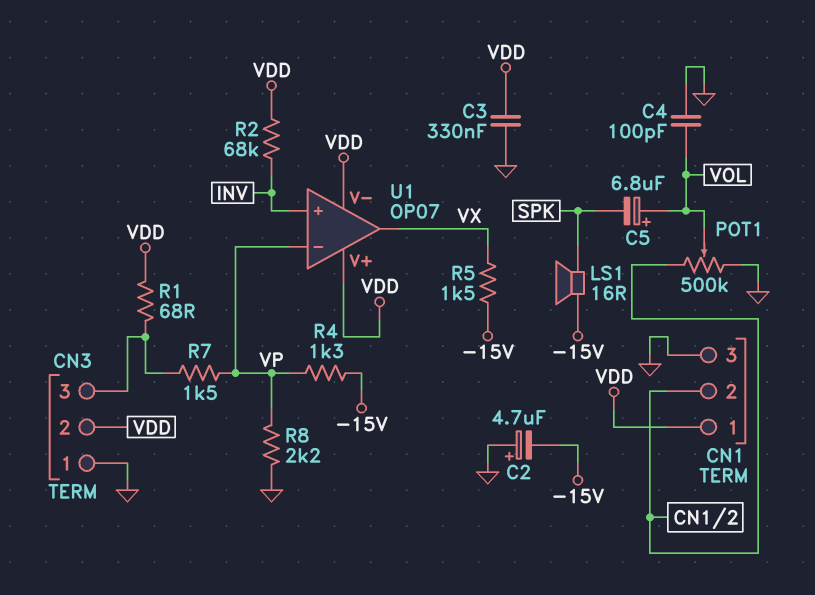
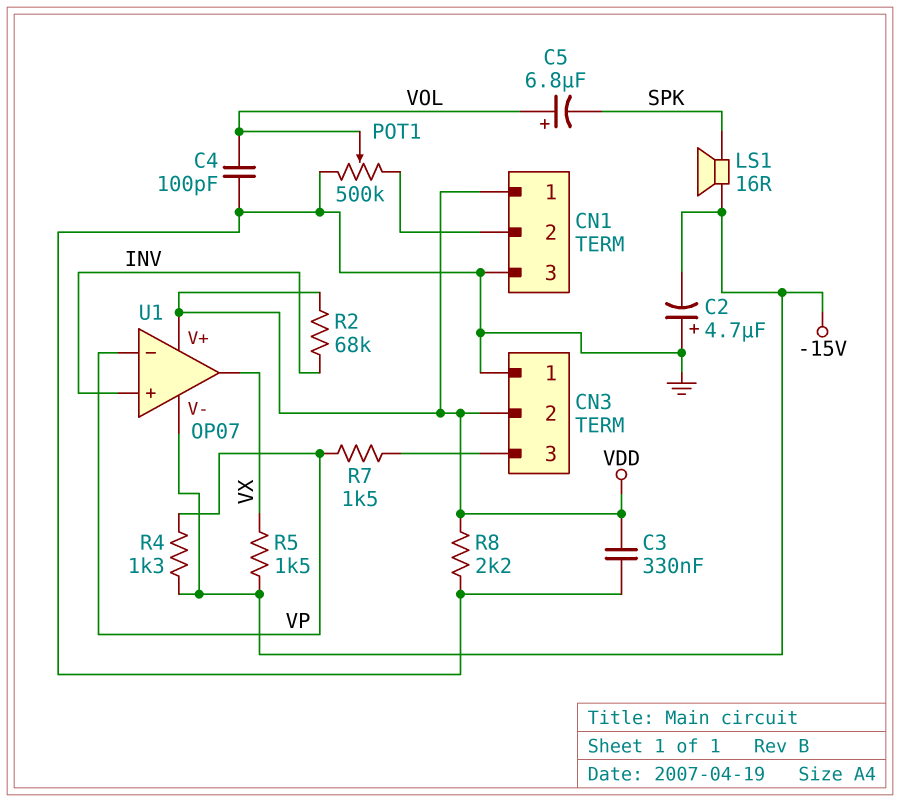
R1: 68 (CN3/3, VDD) -> none
R8: 2.2k (GND, VP) -> 2.2k (GND, VDD)
U1 pin V-: VDD -> -15V

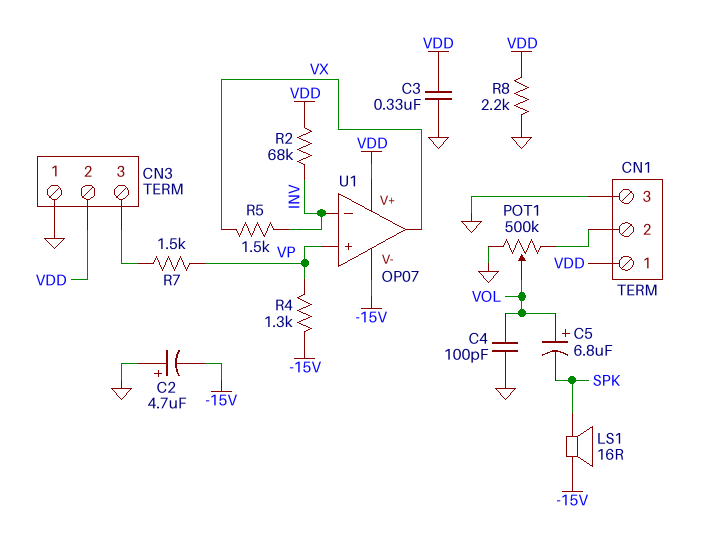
R5: 1.5k (-15V, VX) -> 1.5k (INV, VX)
U1 pin in+: INV -> VP
U1 pin in-: VP -> INV

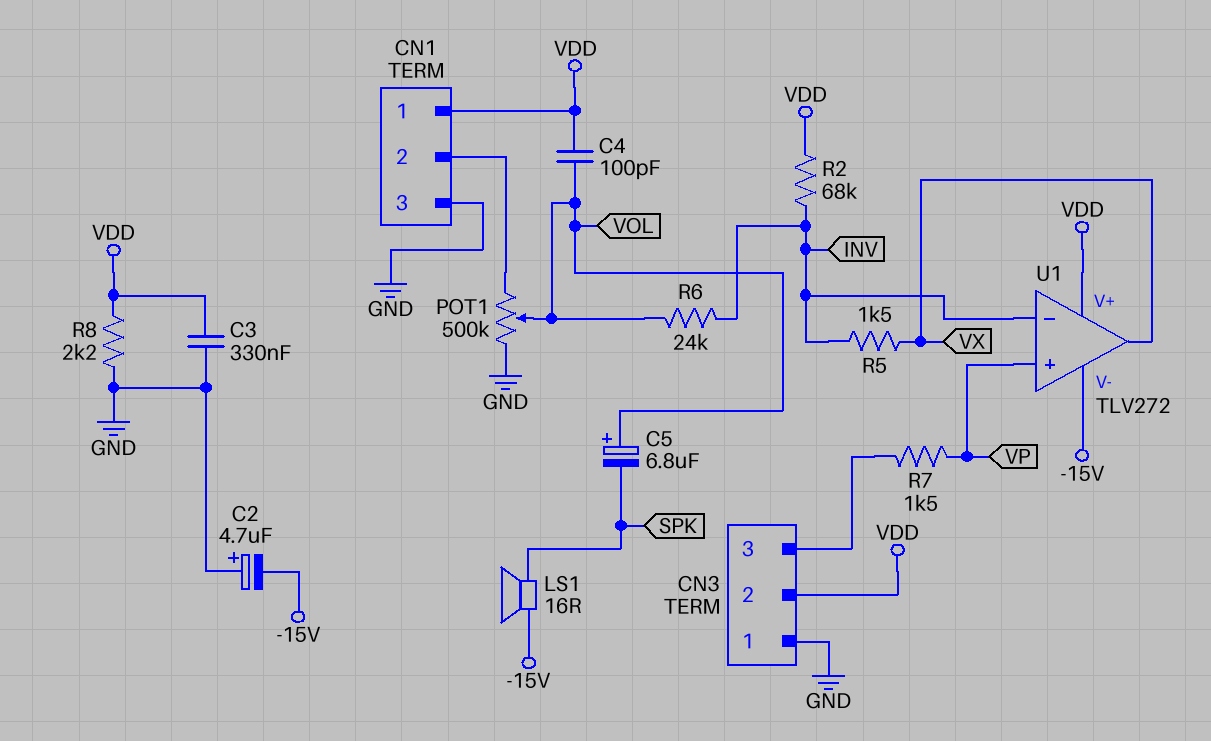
C4: 100pF (GND, VOL) -> 100pF (VDD, VOL)
R4: 1.3k (-15V, VP) -> none
R6: none -> 24k (INV, VOL)
U1: OP07 -> TLV272

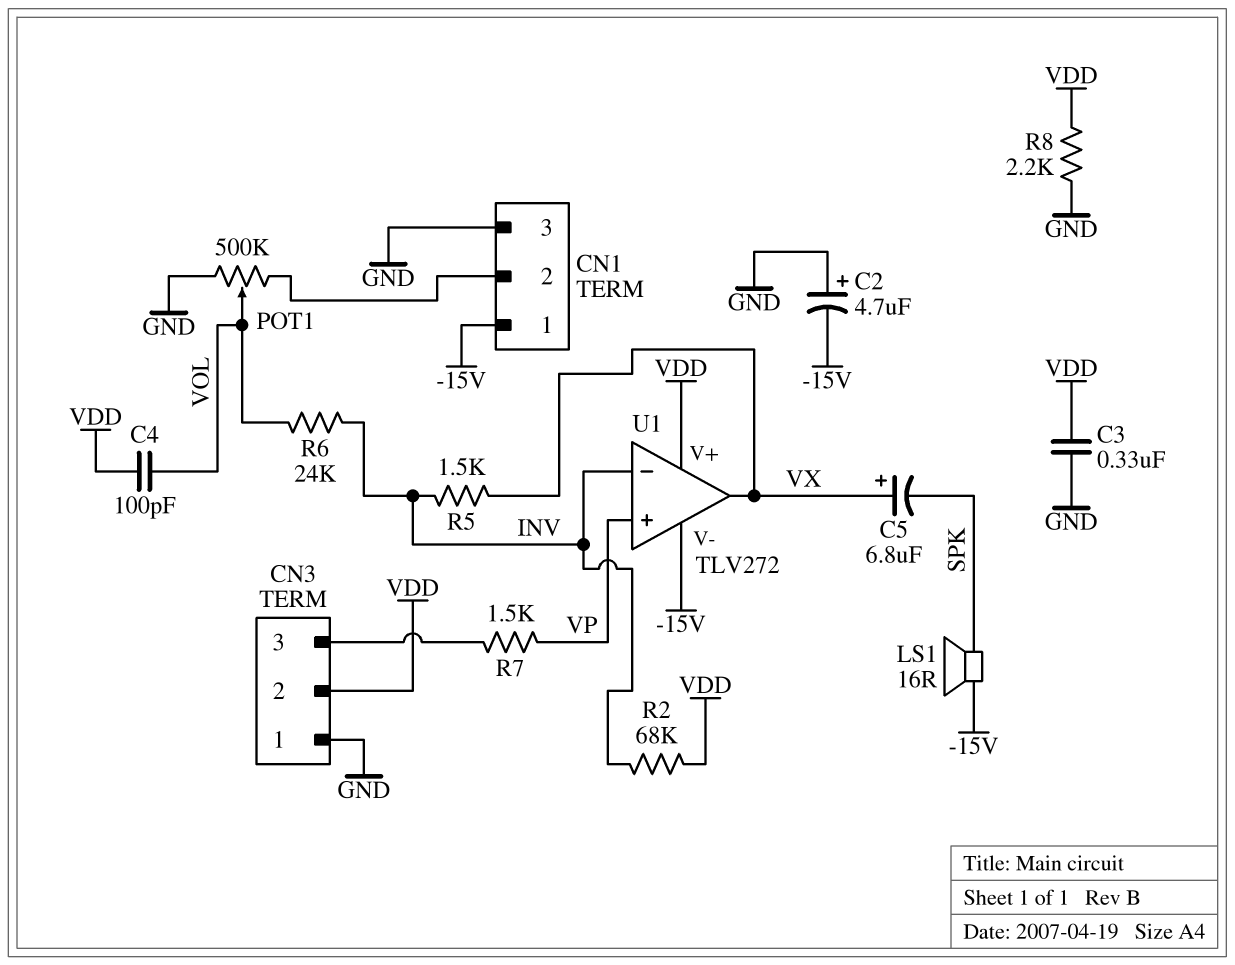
C5: 6.8uF (plus VOL, minus SPK) -> 6.8uF (plus VX, minus SPK)
CN1 pin 1: VDD -> -15V

